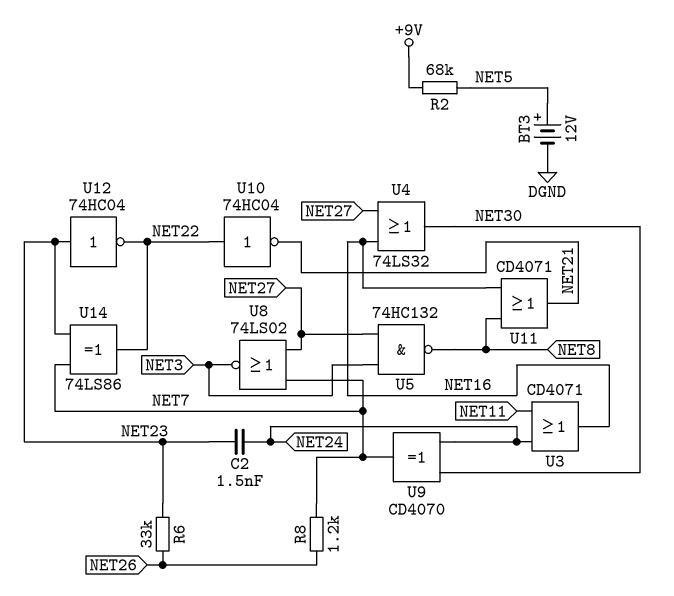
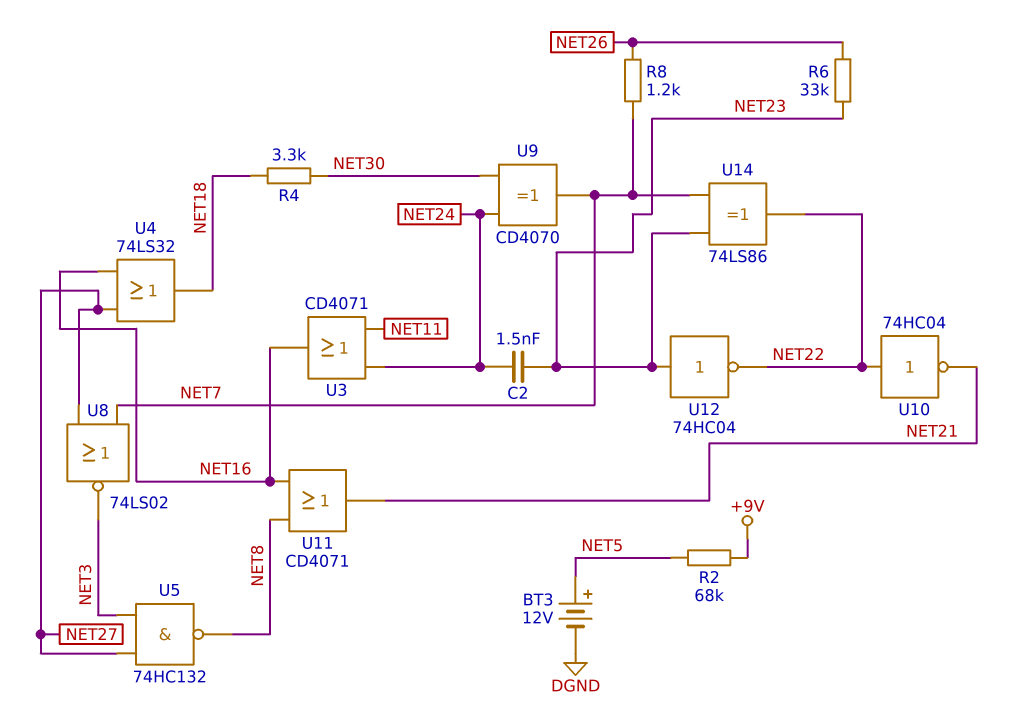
R4: none -> 3.3k (NET18, NET30)
U4: OR 74LS32 (in NET16, in NET27, out NET30) -> OR 74LS32 (in NET16, in NET27, out NET18)

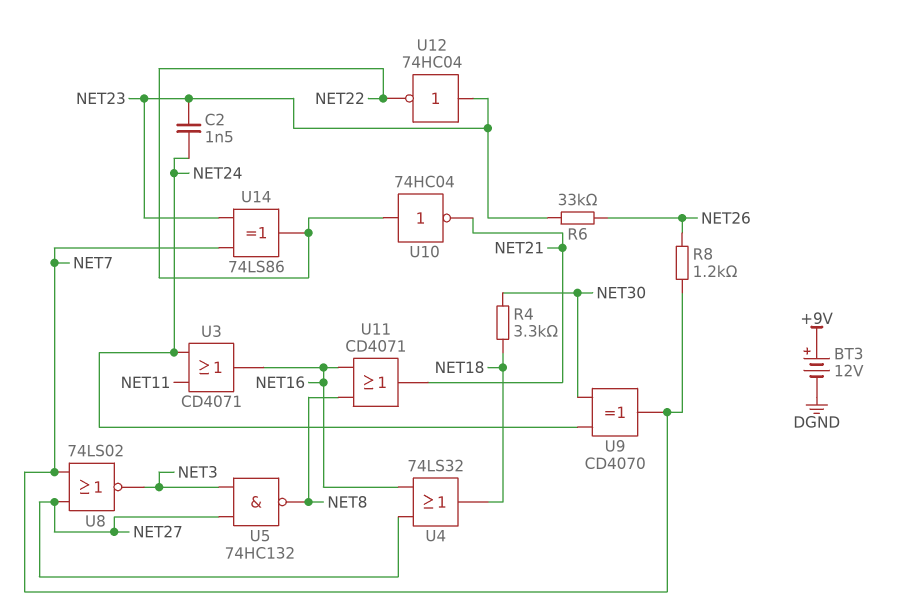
BT3: 12V (plus NET5, minus DGND) -> 12V (plus +9V, minus DGND)
R2: 68k (+9V, NET5) -> none

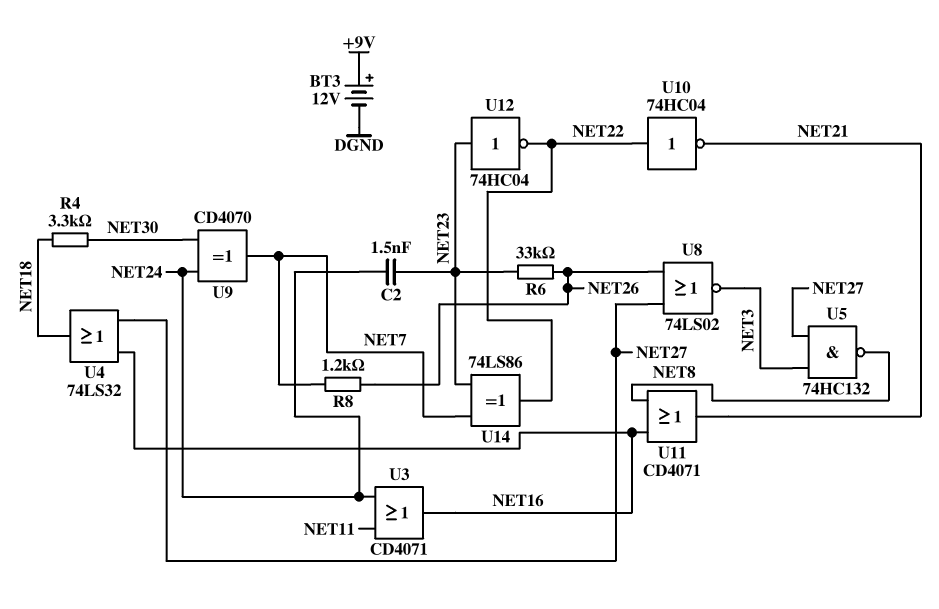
U8: NOR 74LS02 (in NET7, in NET27, out NET3) -> NOR 74LS02 (in NET26, in NET27, out NET3)

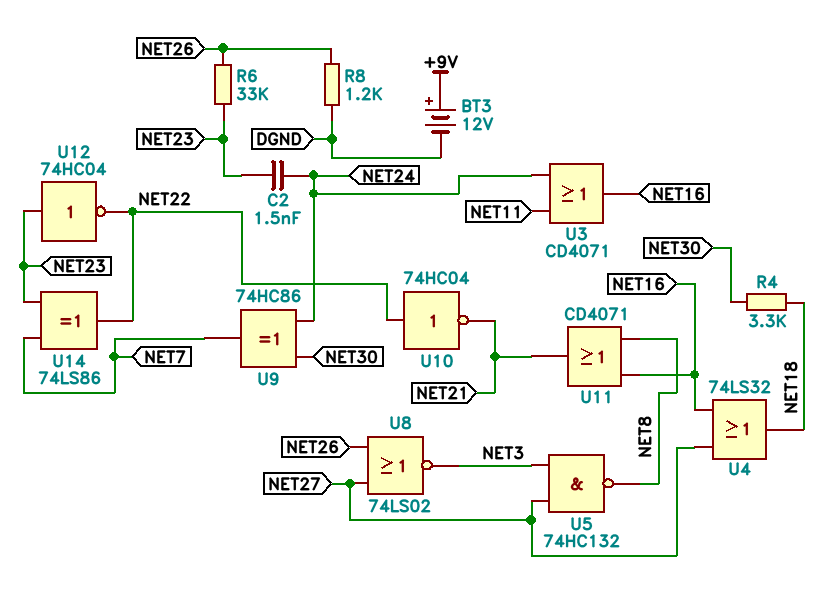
R8: 1.2k (NET7, NET26) -> 1.2k (DGND, NET26)
U9: XOR CD4070 (in NET24, in NET30, out NET7) -> XOR 74HC86 (in NET24, in NET30, out NET7)

